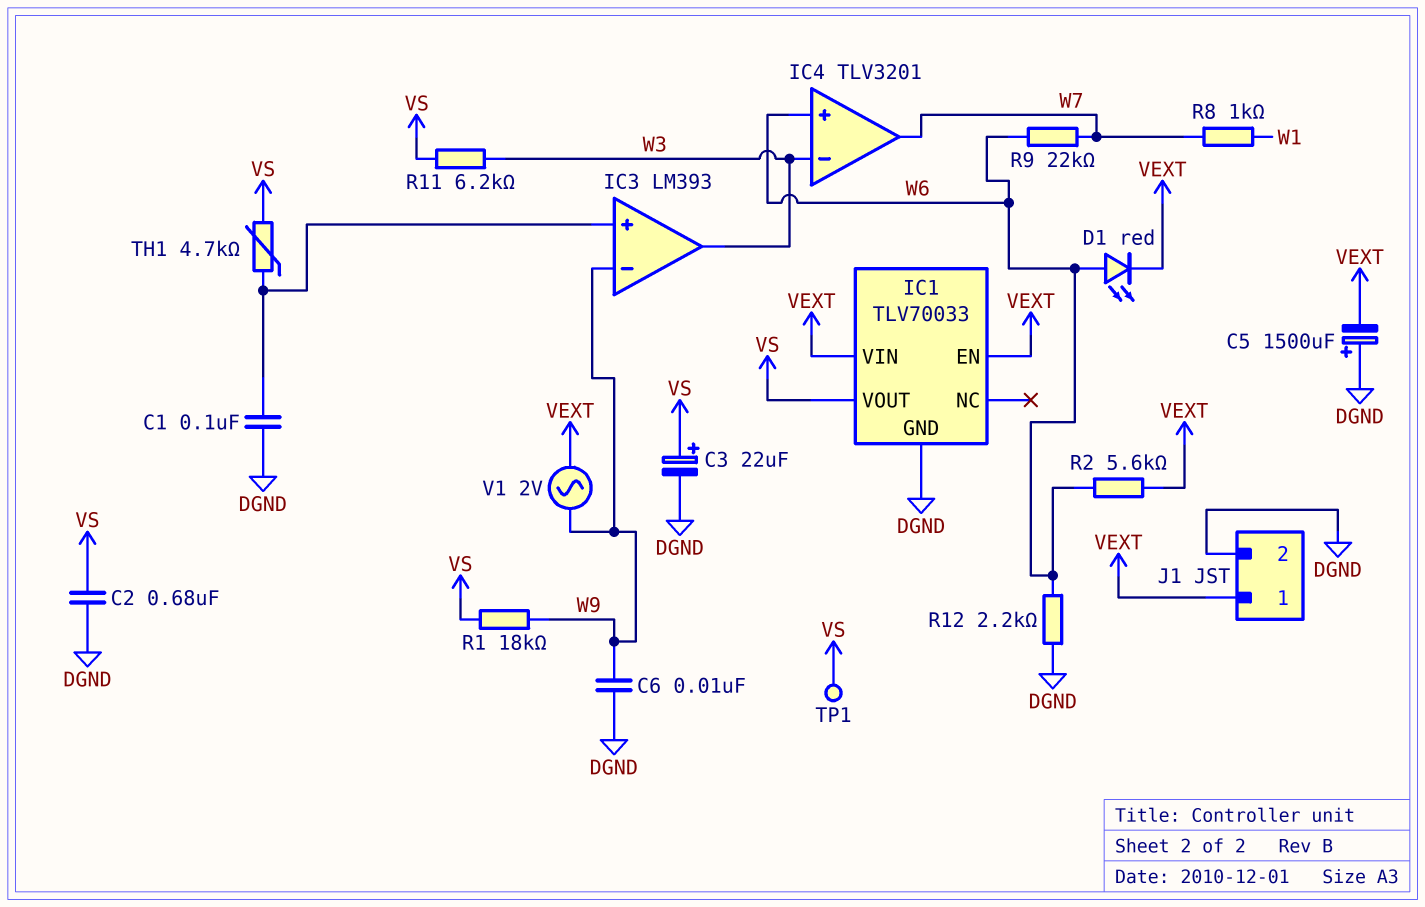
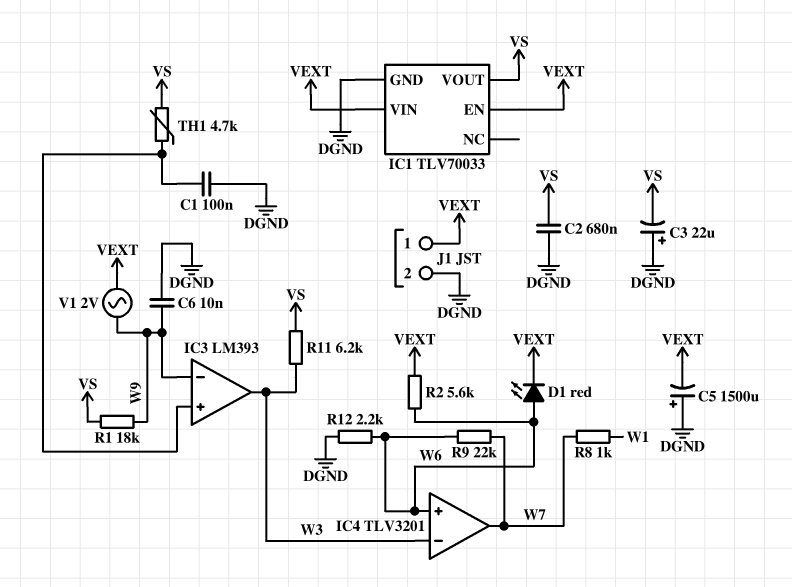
C3: 22uF (plus VS, minus DGND) -> 22uF (plus DGND, minus VS)
TP1: test point (VS) -> none

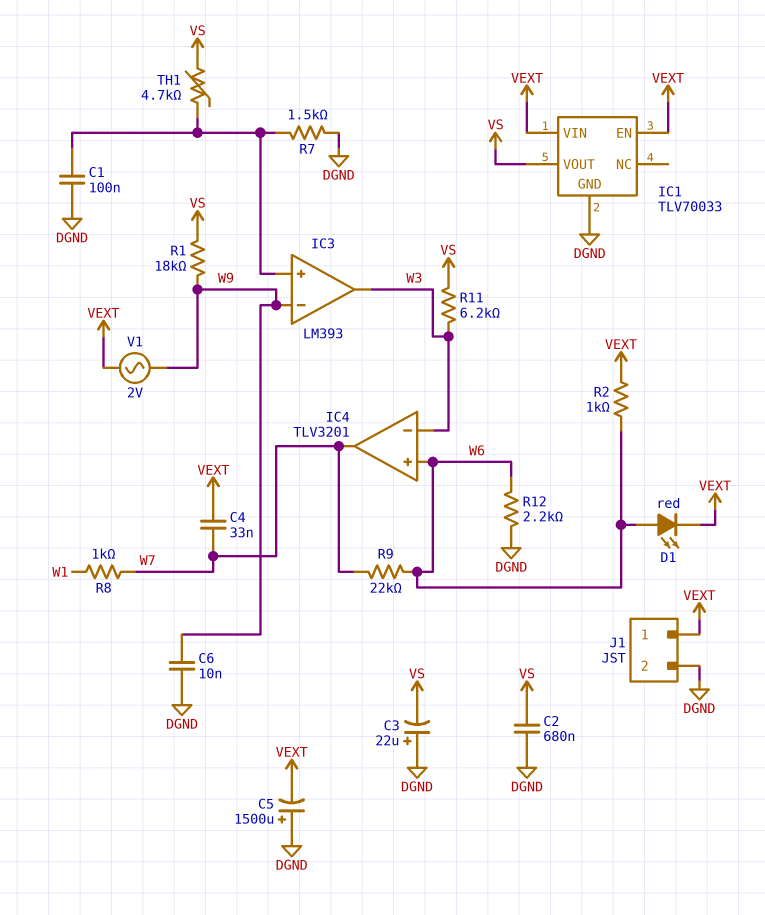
C4: none -> 33nF (VEXT, W7)
R2: 5.6k (VEXT, W6) -> 1k (VEXT, W6)
R7: none -> 1.5k (DGND, IC3/in+)

